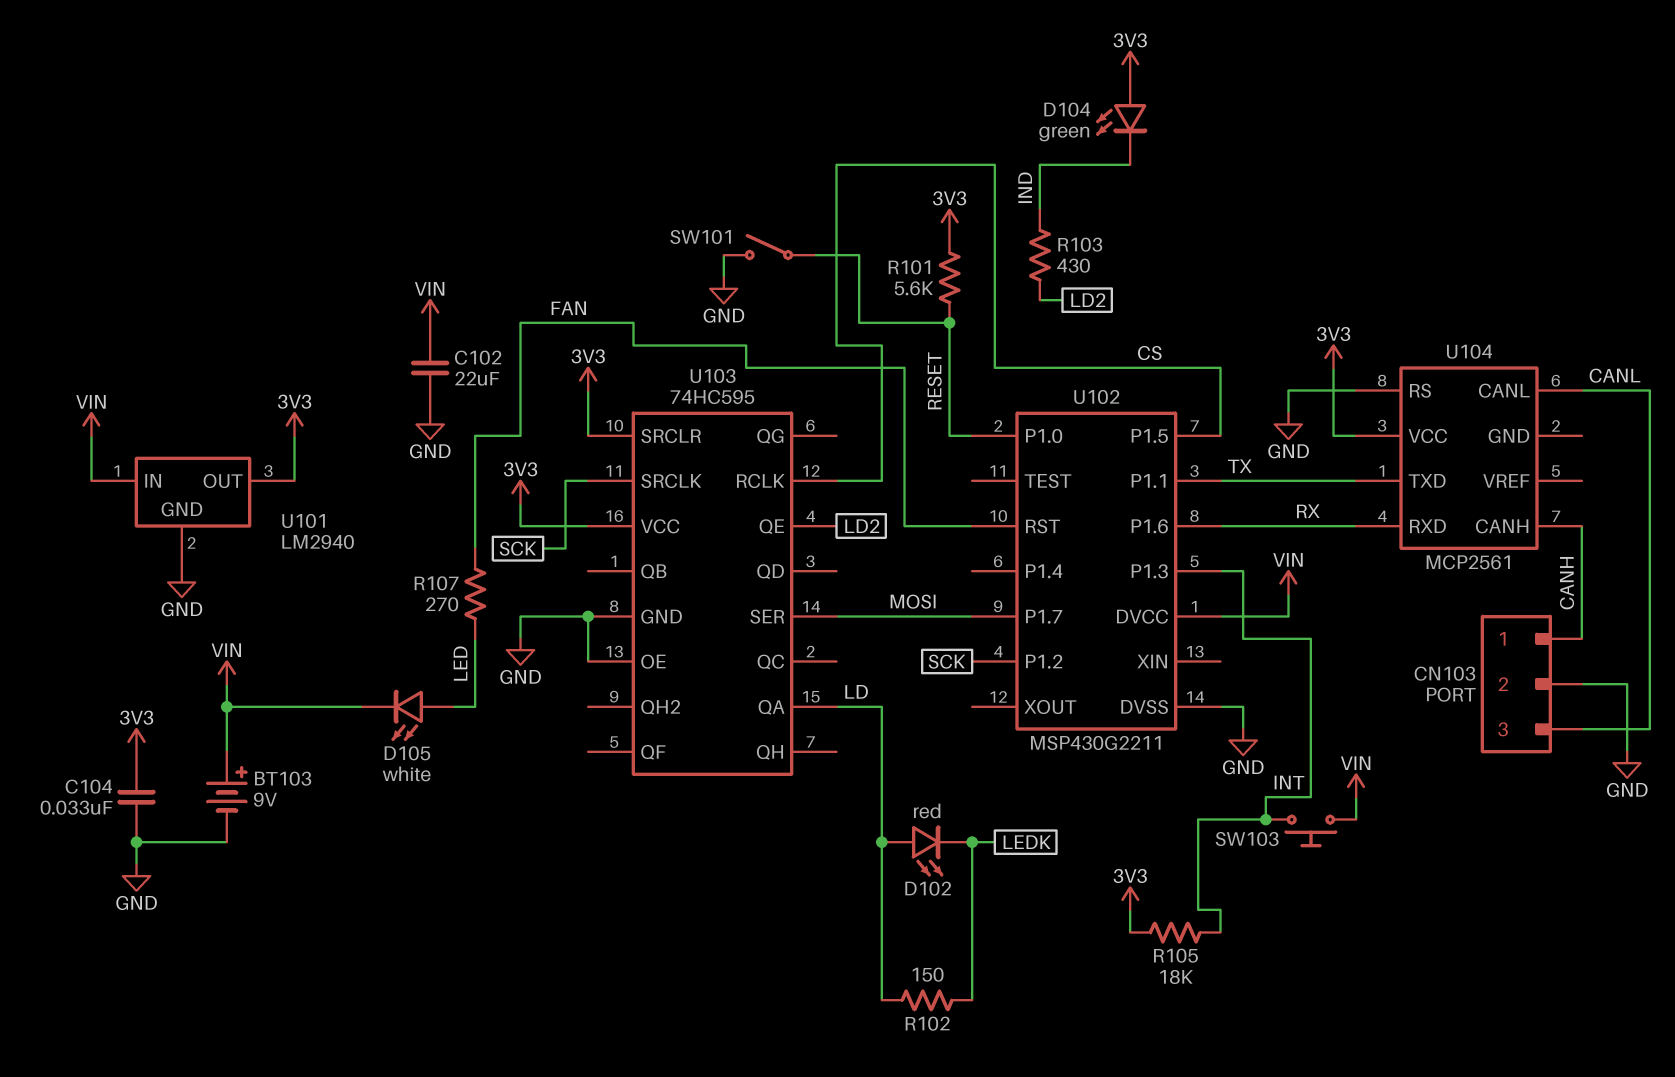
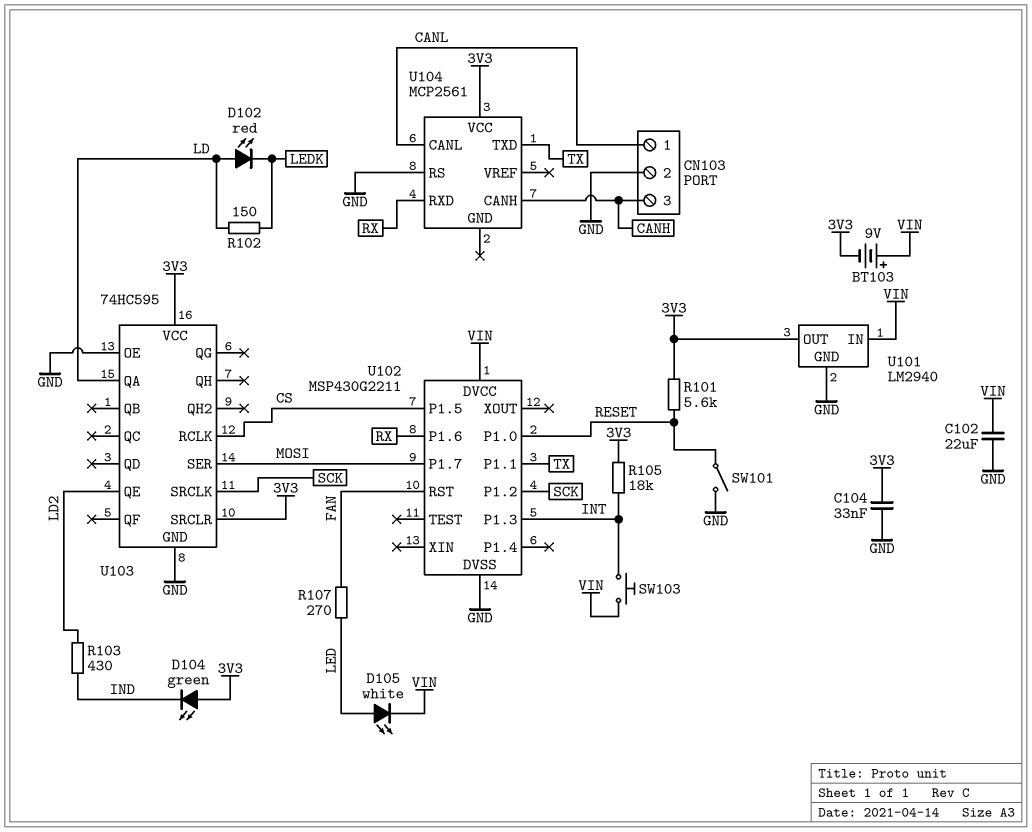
BT103: 9V (plus VIN, minus GND) -> 9V (plus VIN, minus 3V3)
CN103 pin 1: CANH -> CANL
CN103 pin 3: CANL -> CANH

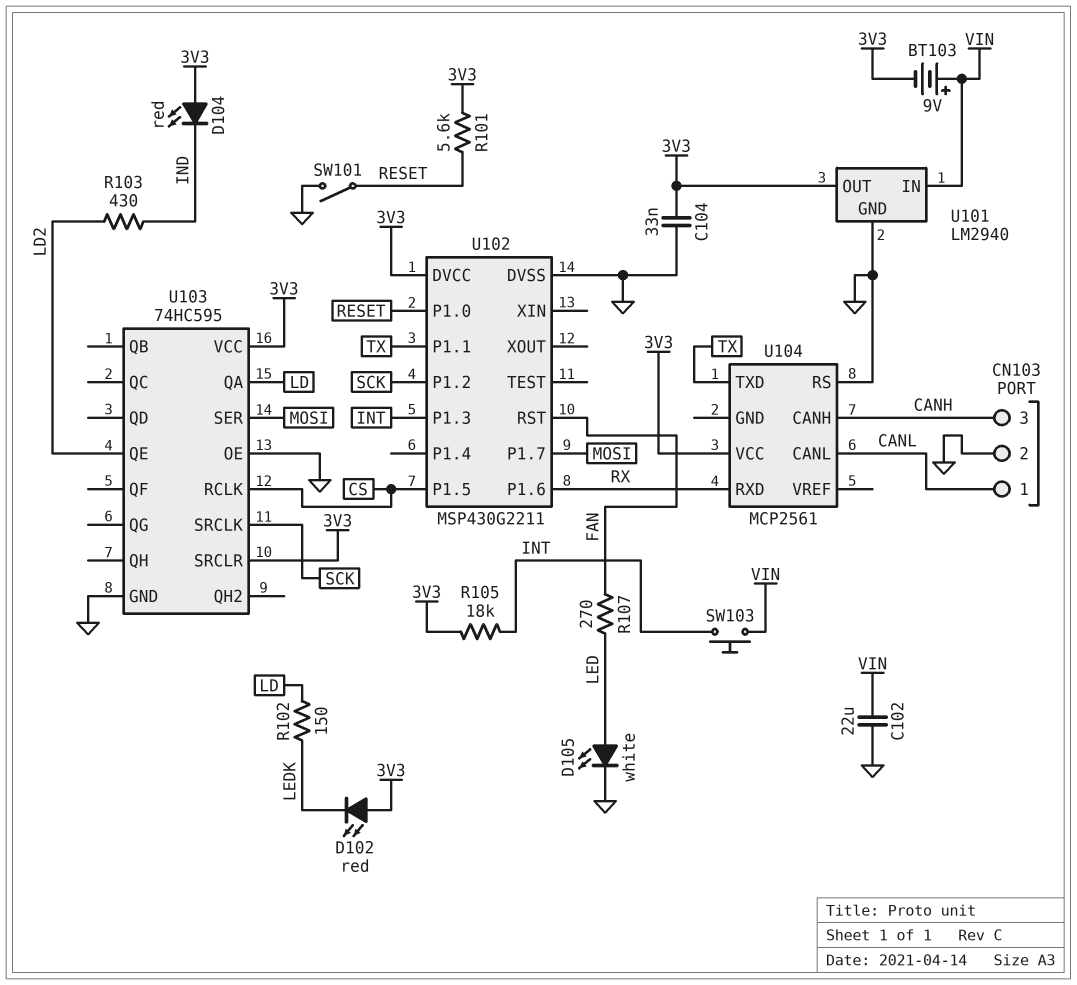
D102: LED red (A LD, K LEDK) -> LED red (A 3V3, K LEDK)
D104: LED green (A 3V3, K IND) -> LED red (A 3V3, K IND)
D105: LED white (A LED, K VIN) -> LED white (A LED, K GND)
U102 pin DVCC: VIN -> 3V3

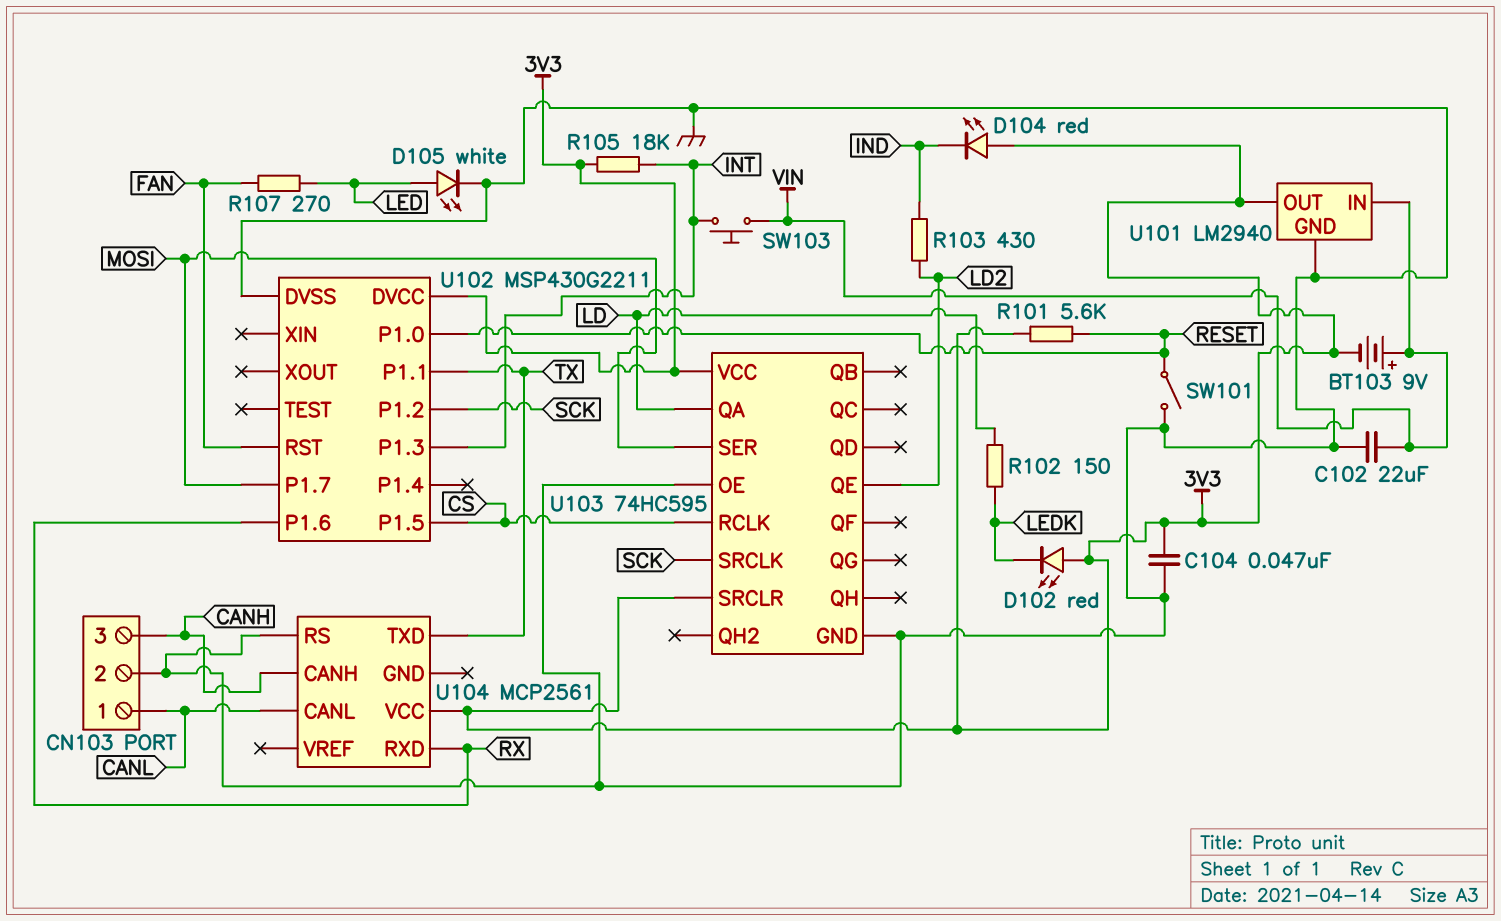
C104: 33nF (3V3, GND) -> 47nF (3V3, GND)

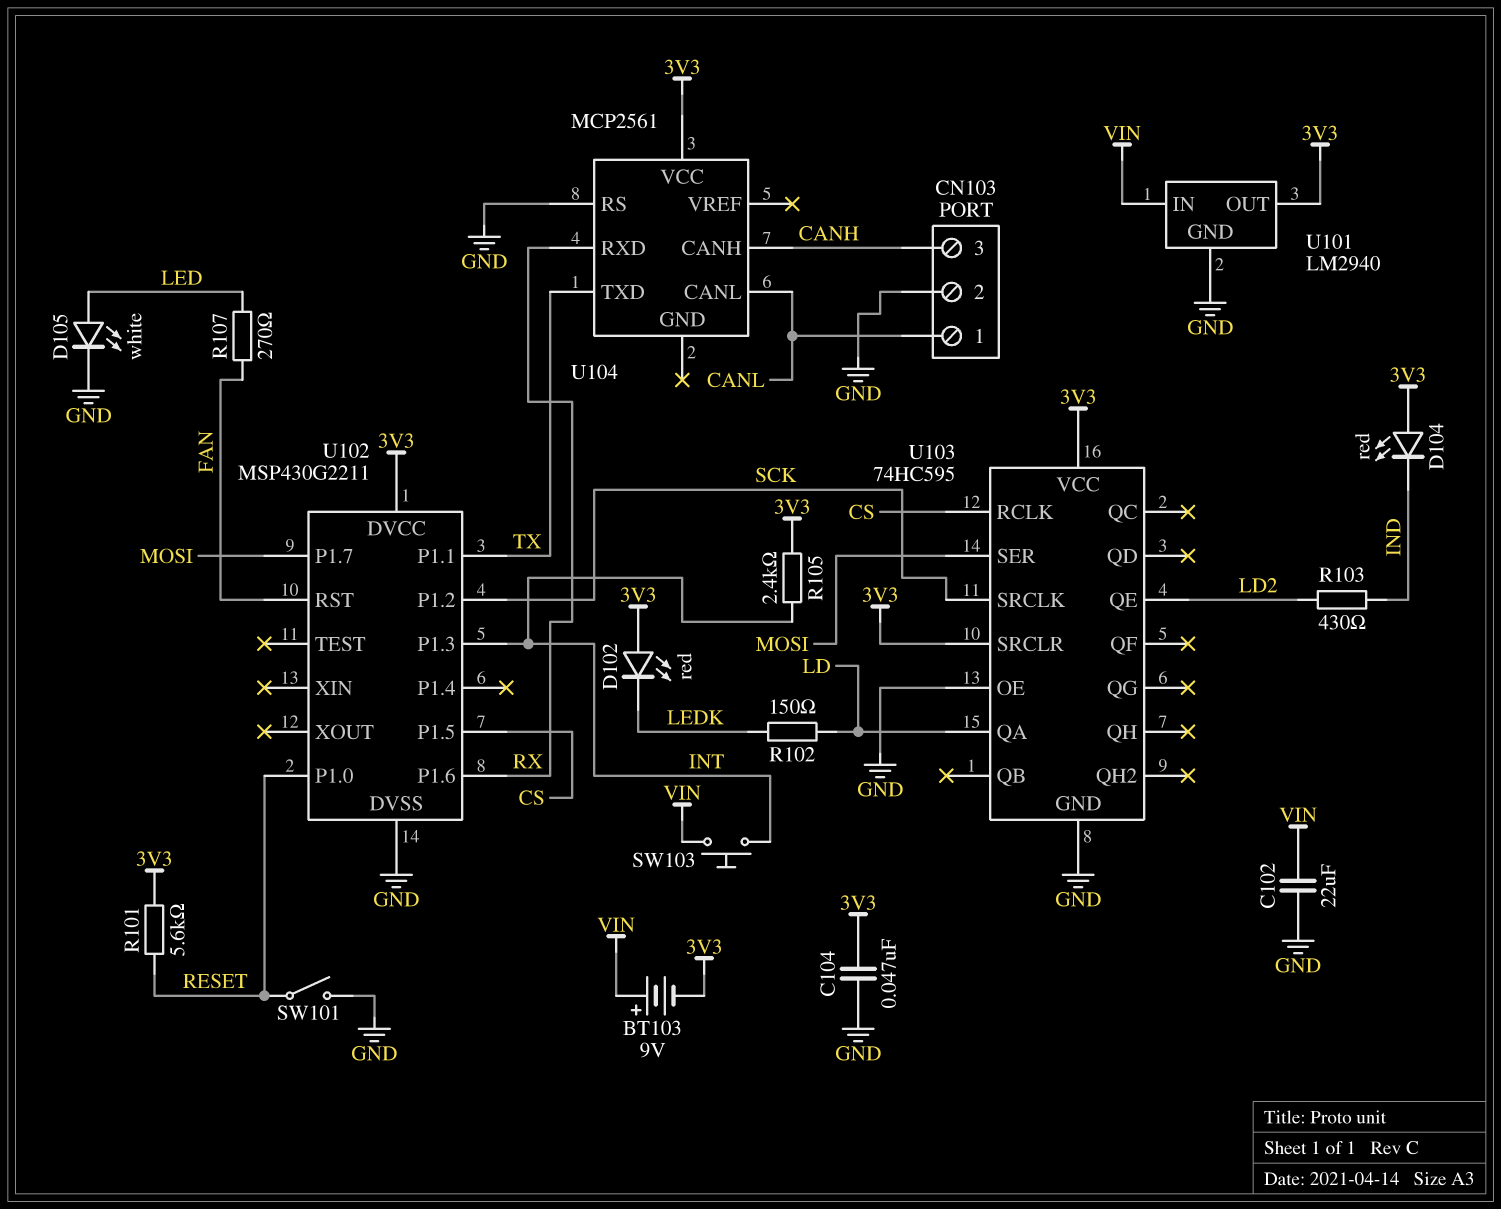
R105: 18k (3V3, INT) -> 2.4k (3V3, INT)

